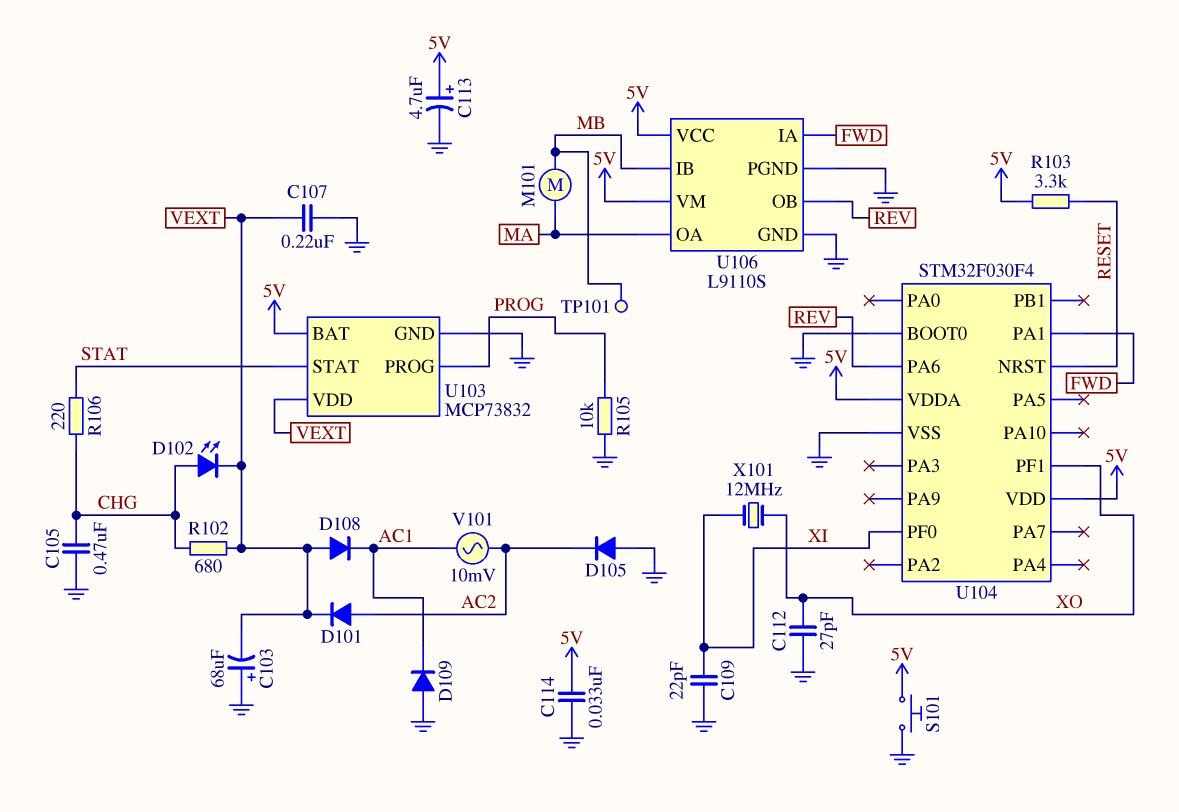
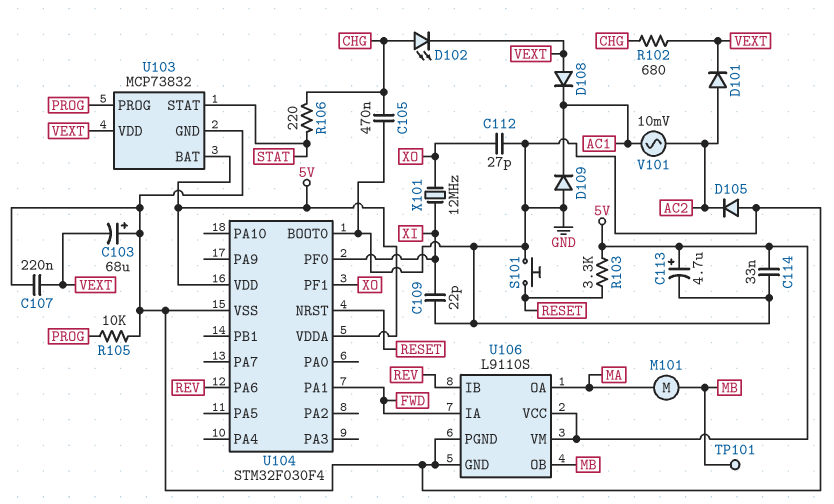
S101: button (5V, GND) -> button (GND, RESET)
U106 pin IB: MB -> REV
U106 pin OB: REV -> MB

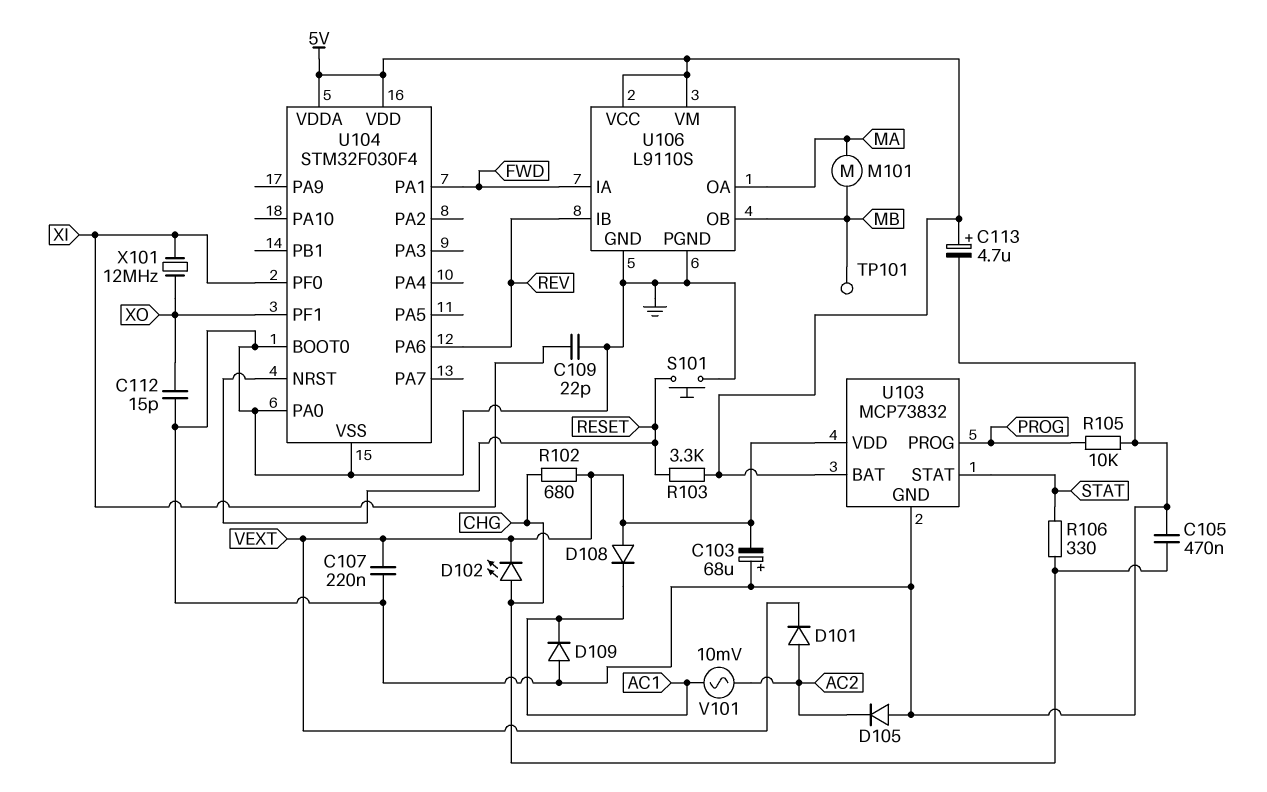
C112: 27pF (GND, XO) -> 15pF (GND, XO)
C114: 33nF (5V, GND) -> none
R106: 220 (CHG, STAT) -> 330 (CHG, STAT)
U104 pin PA0: none -> GND

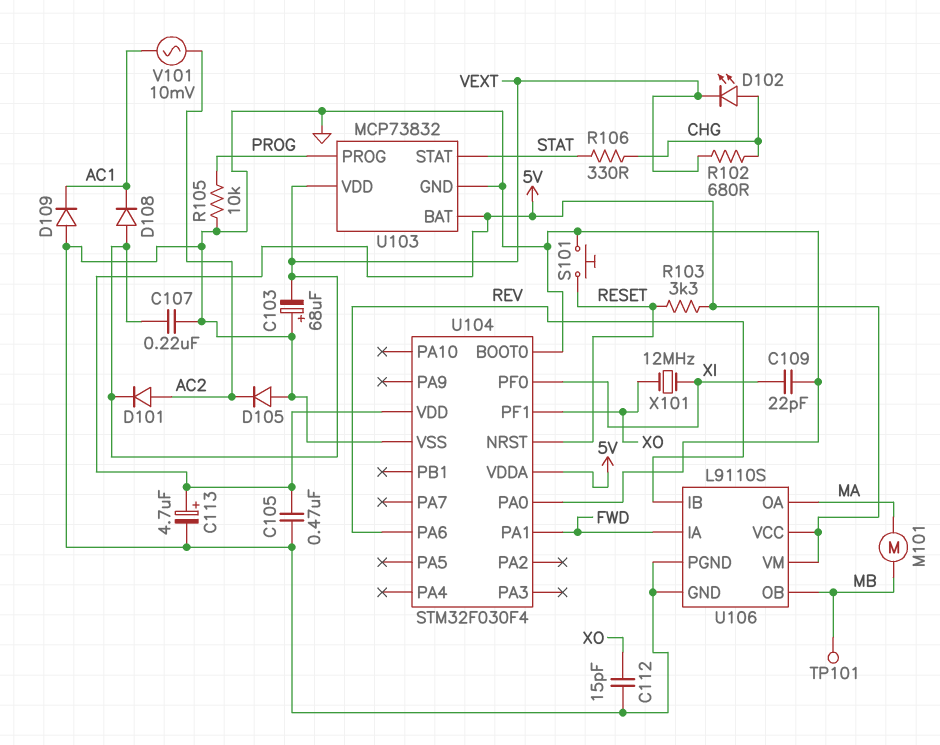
C105: 470nF (CHG, GND) -> 470nF (5V, GND)

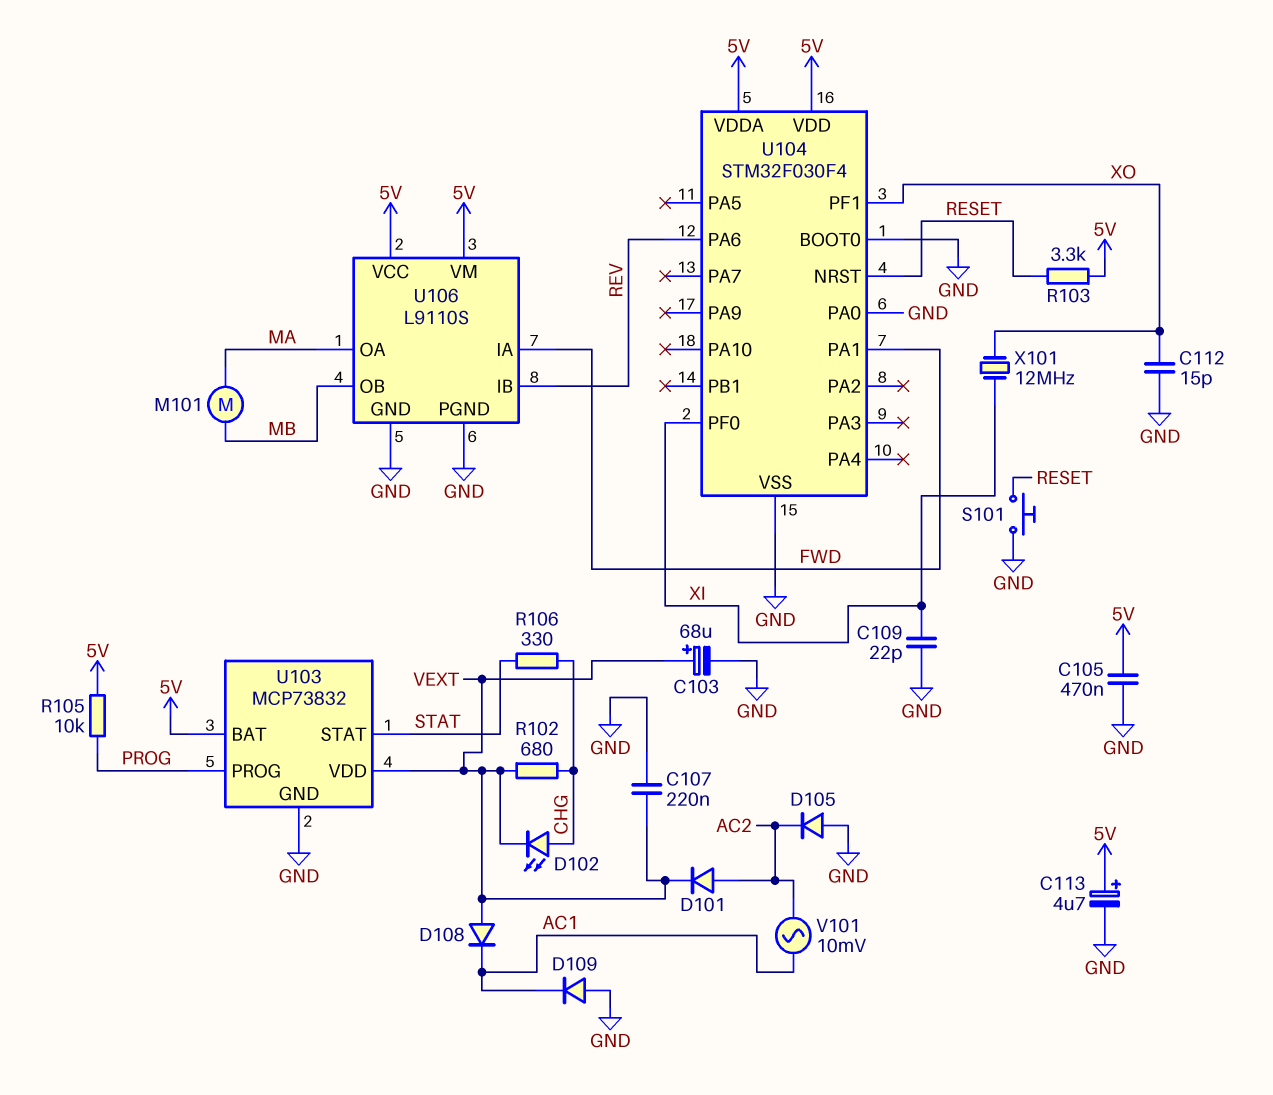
C103: 68uF (plus GND, minus VEXT) -> 68uF (plus VEXT, minus GND)
R105: 10k (GND, PROG) -> 10k (5V, PROG)
TP101: test point (MB) -> none

